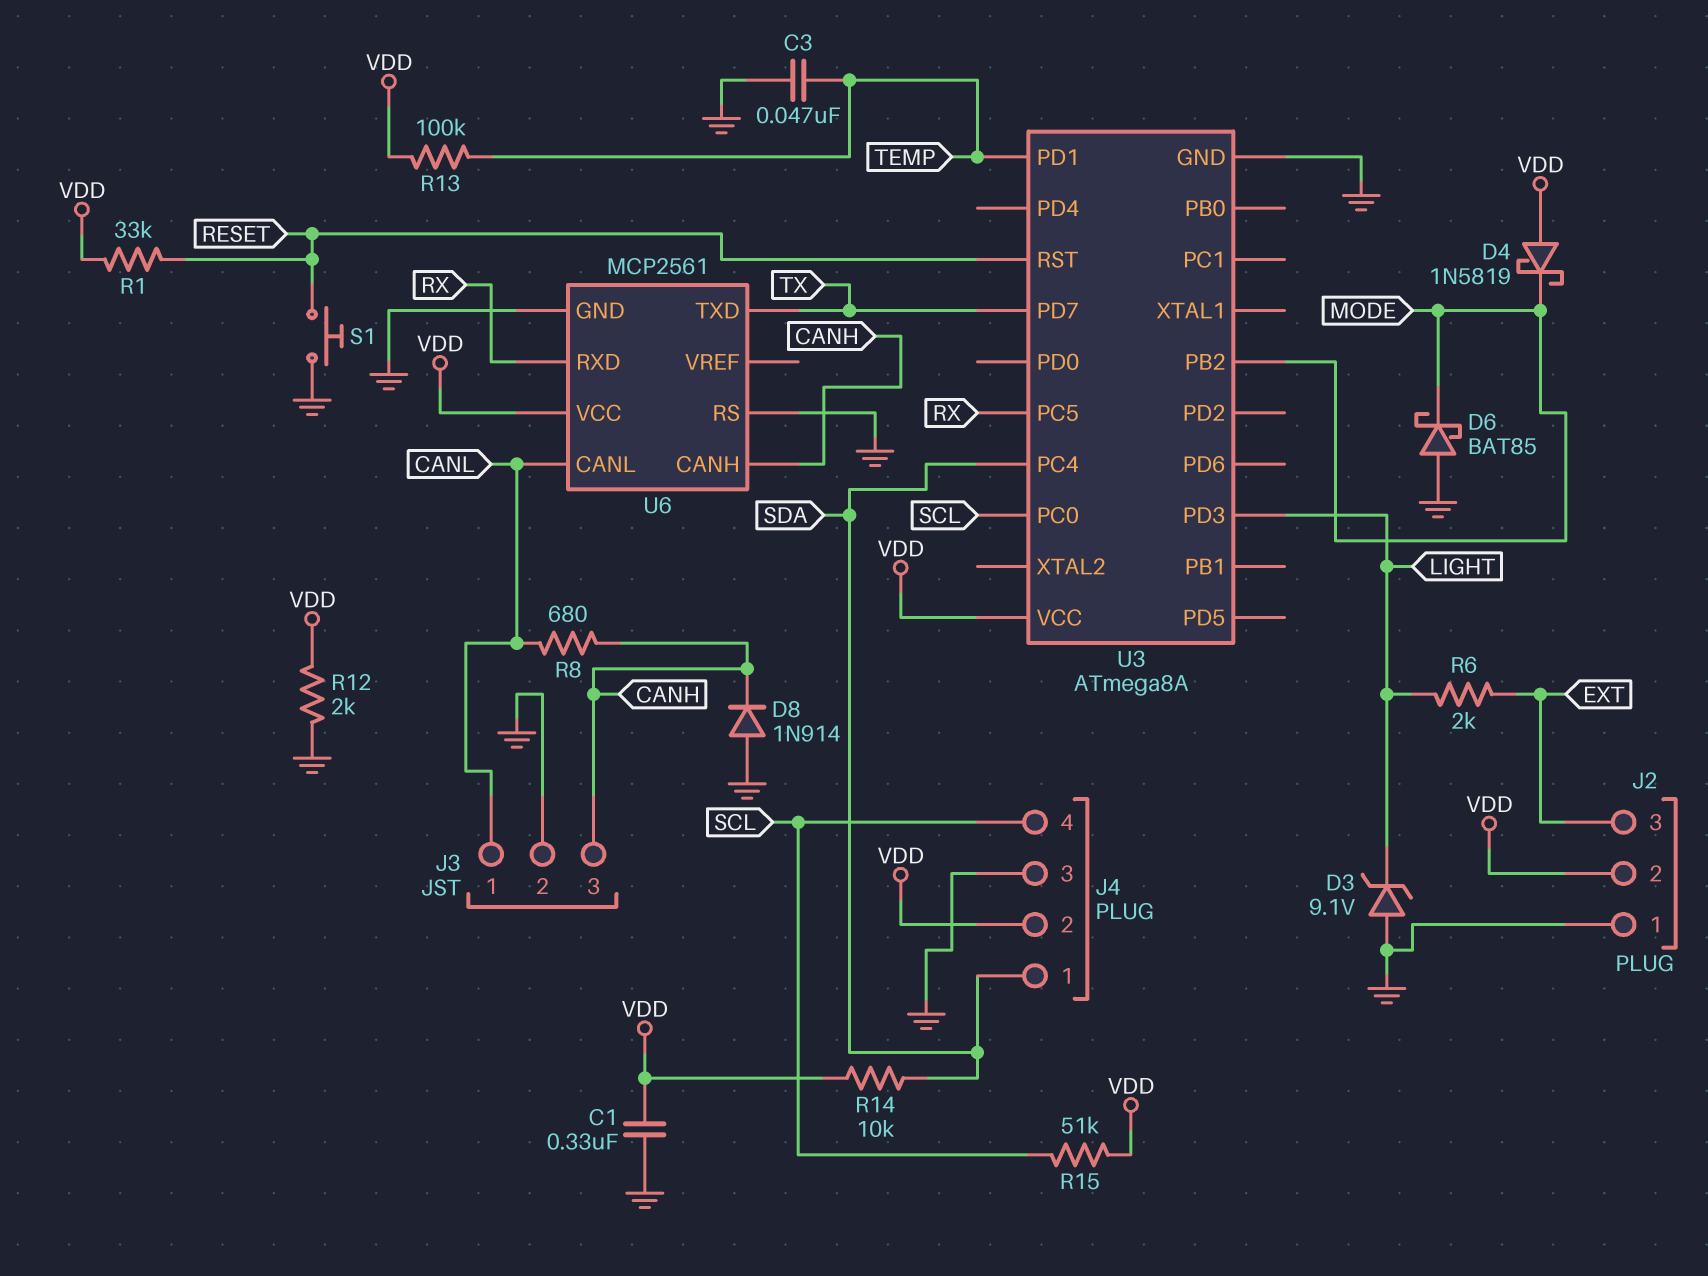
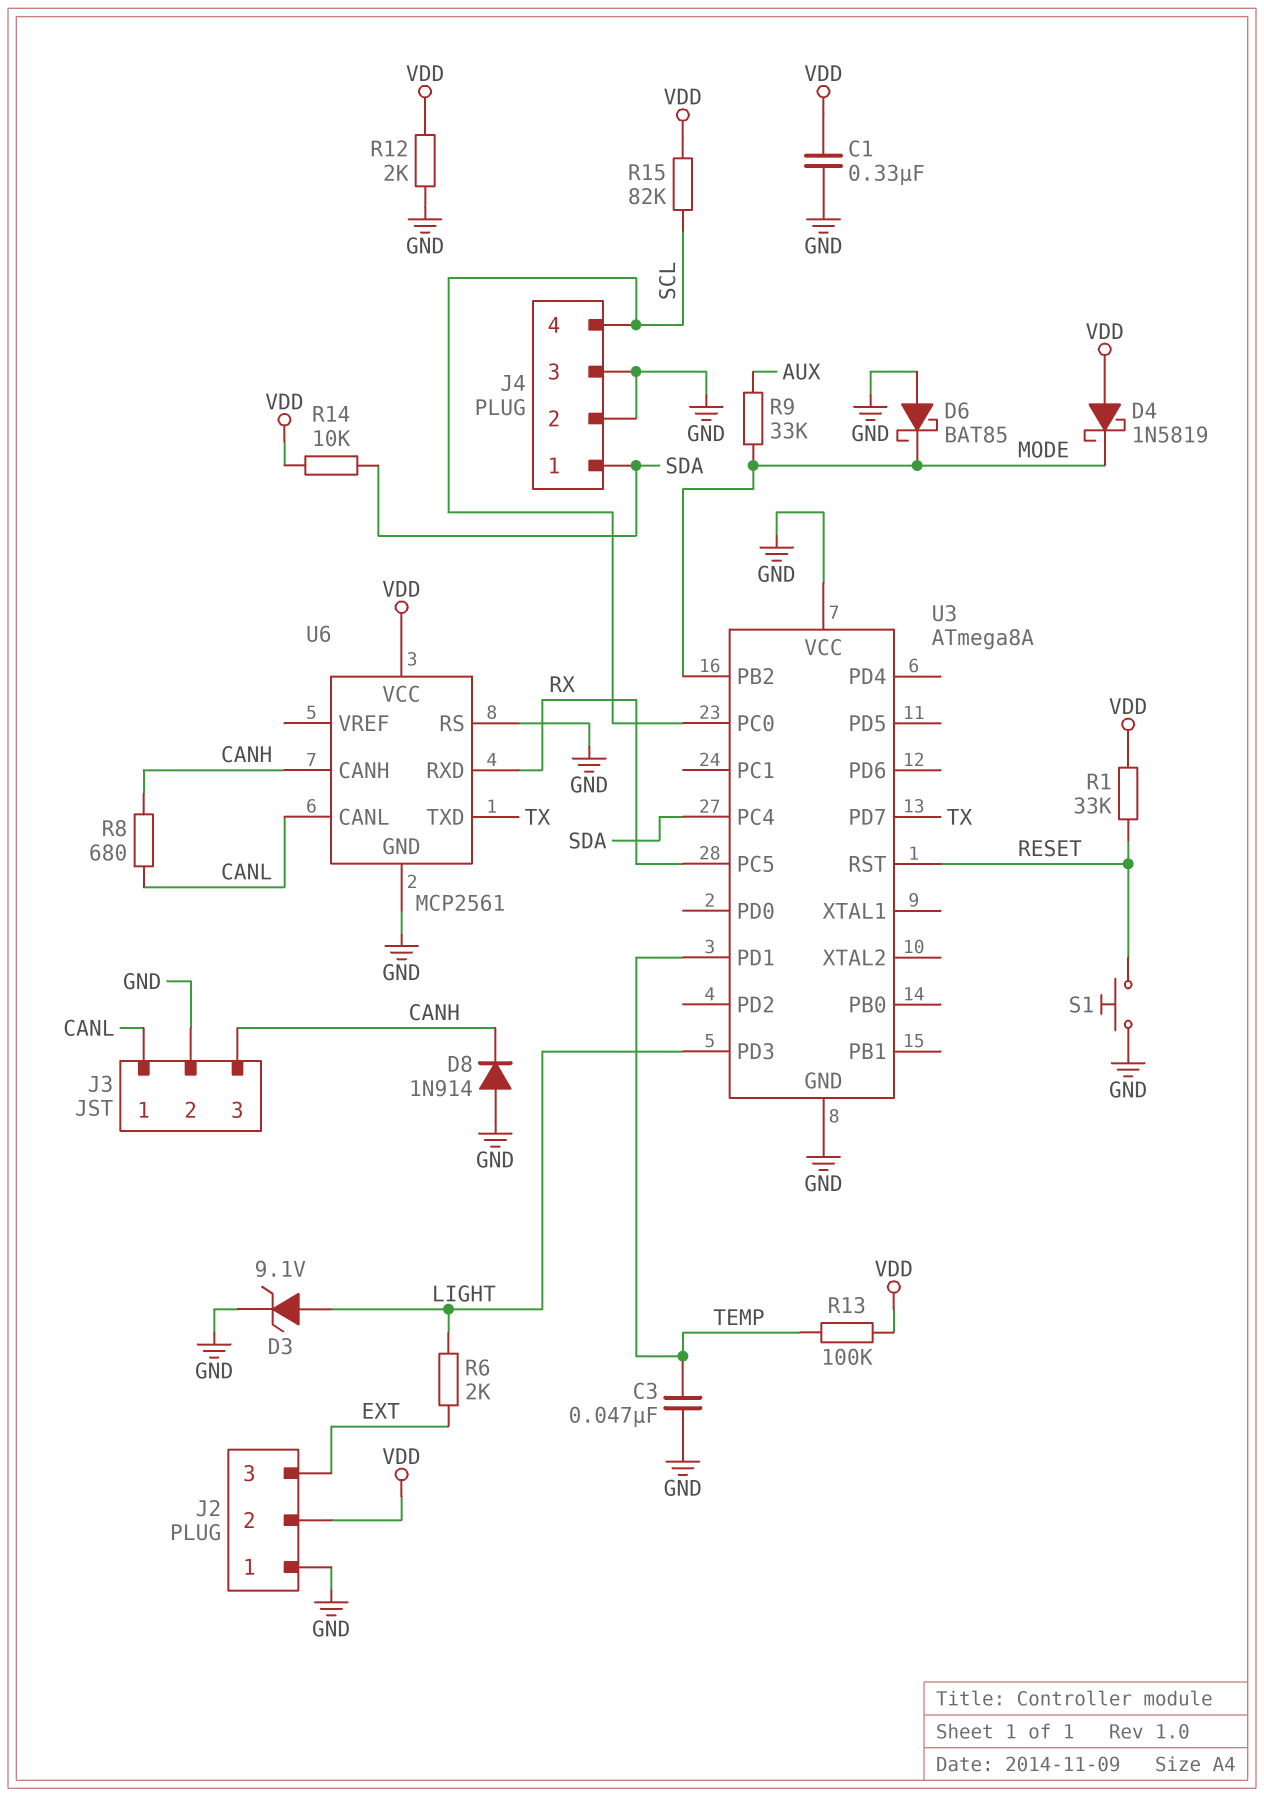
D3: zener 9.1V (A GND, K LIGHT) -> zener 9.1V (A LIGHT, K GND)
J4 pin 2: VDD -> GND
R9: none -> 33k (AUX, MODE)
R15: 51k (SCL, VDD) -> 82k (SCL, VDD)
U3 pin VCC: VDD -> GND

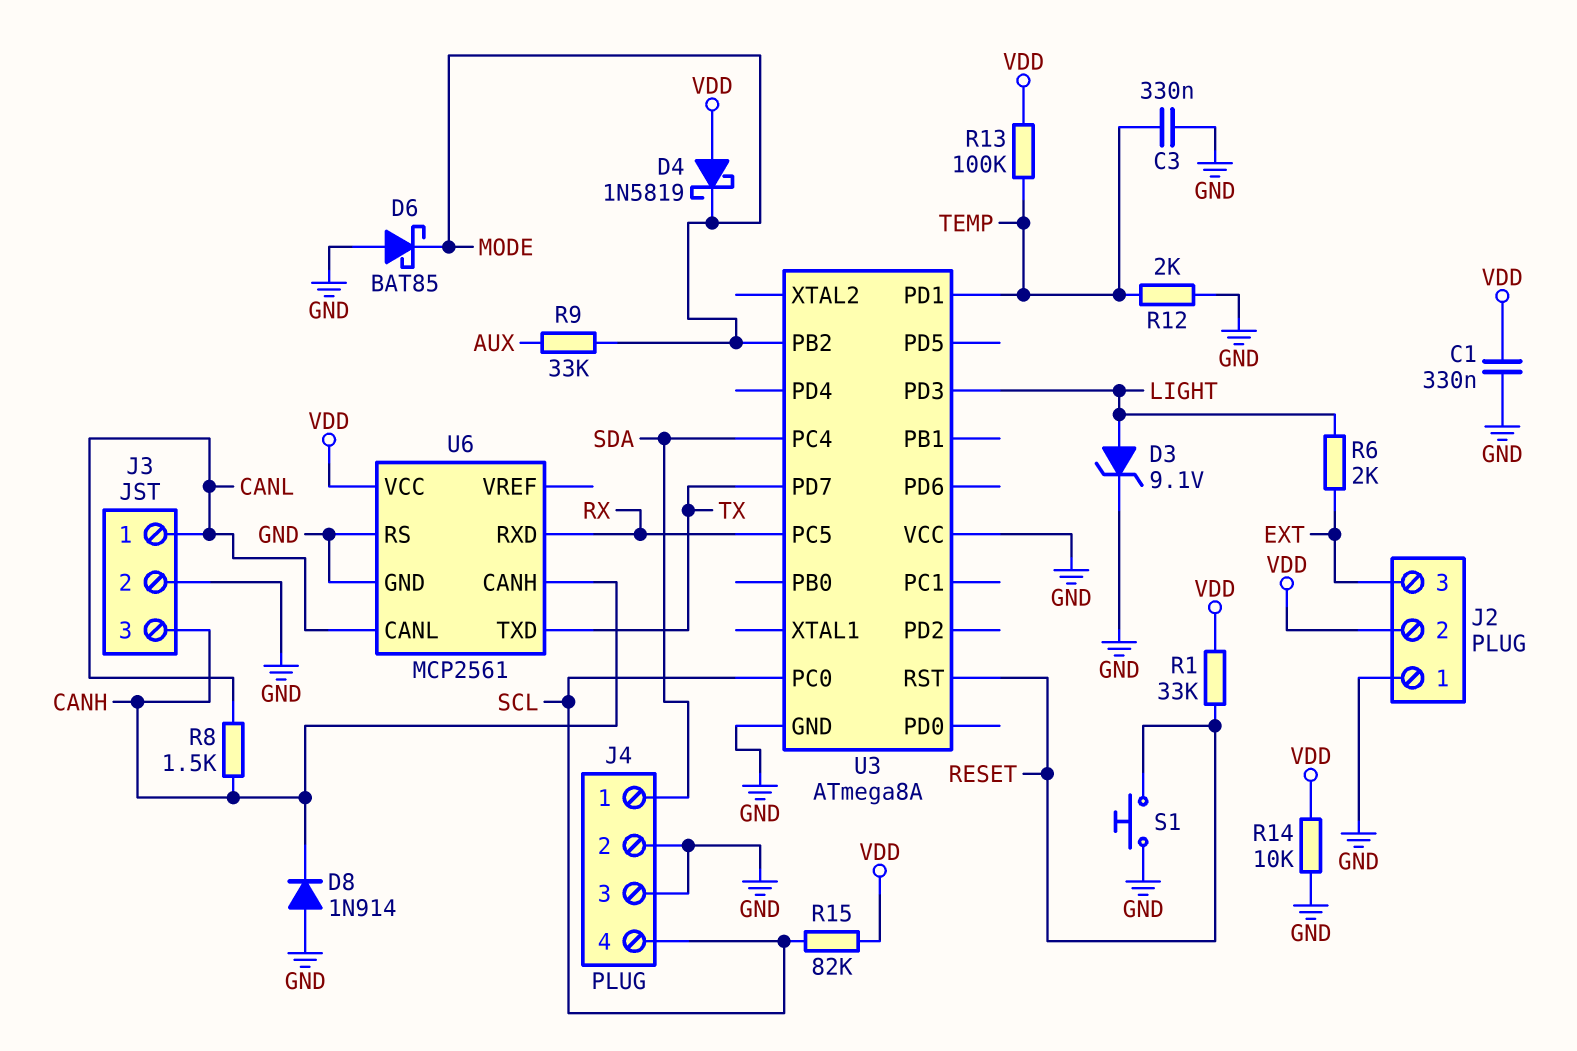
C3: 47nF (GND, TEMP) -> 330nF (GND, TEMP)
R8: 680 (CANH, CANL) -> 1.5k (CANH, CANL)
R12: 2k (GND, VDD) -> 2k (GND, TEMP)
R14: 10k (SDA, VDD) -> 10k (GND, VDD)

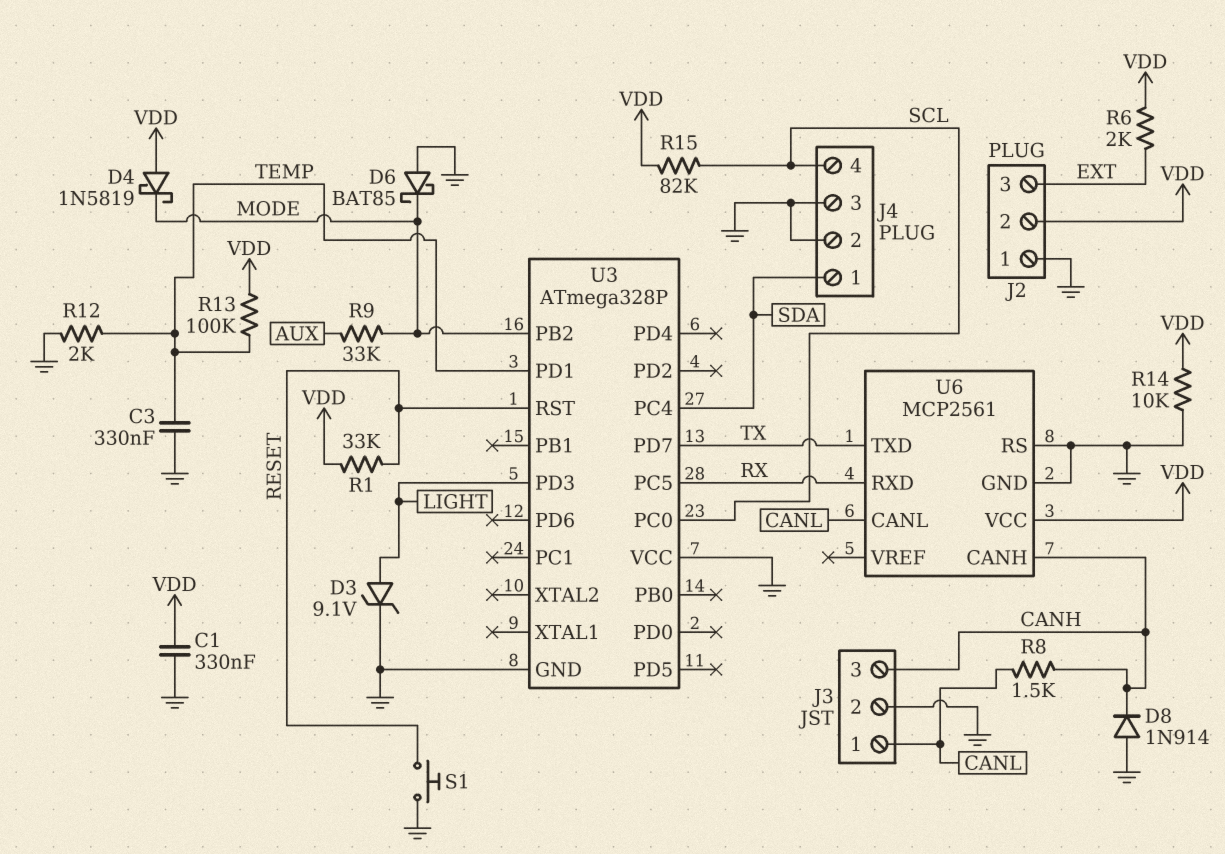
R6: 2k (EXT, LIGHT) -> 2k (EXT, VDD)
U3: ATmega8A -> ATmega328P

